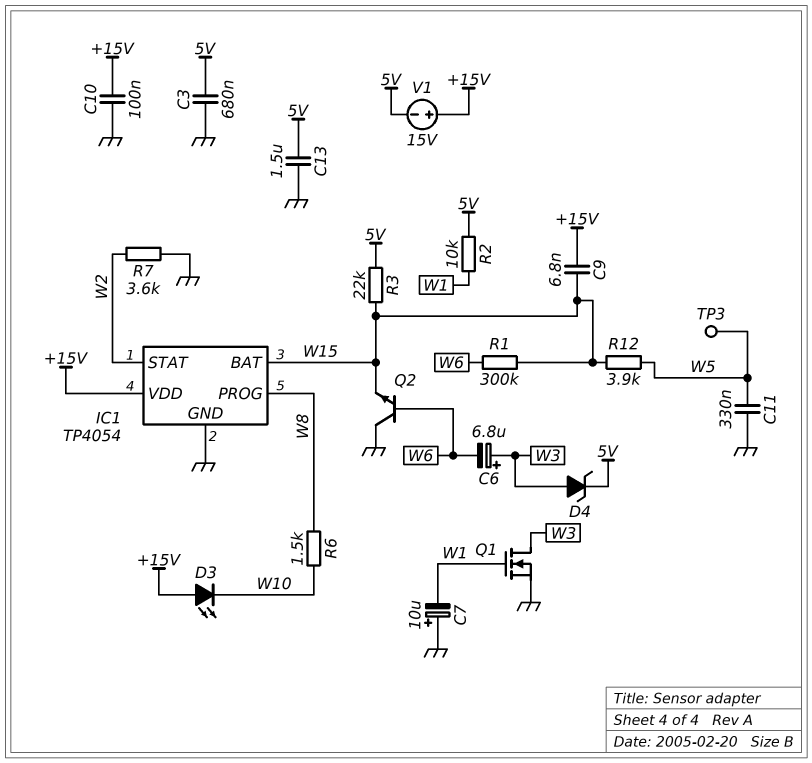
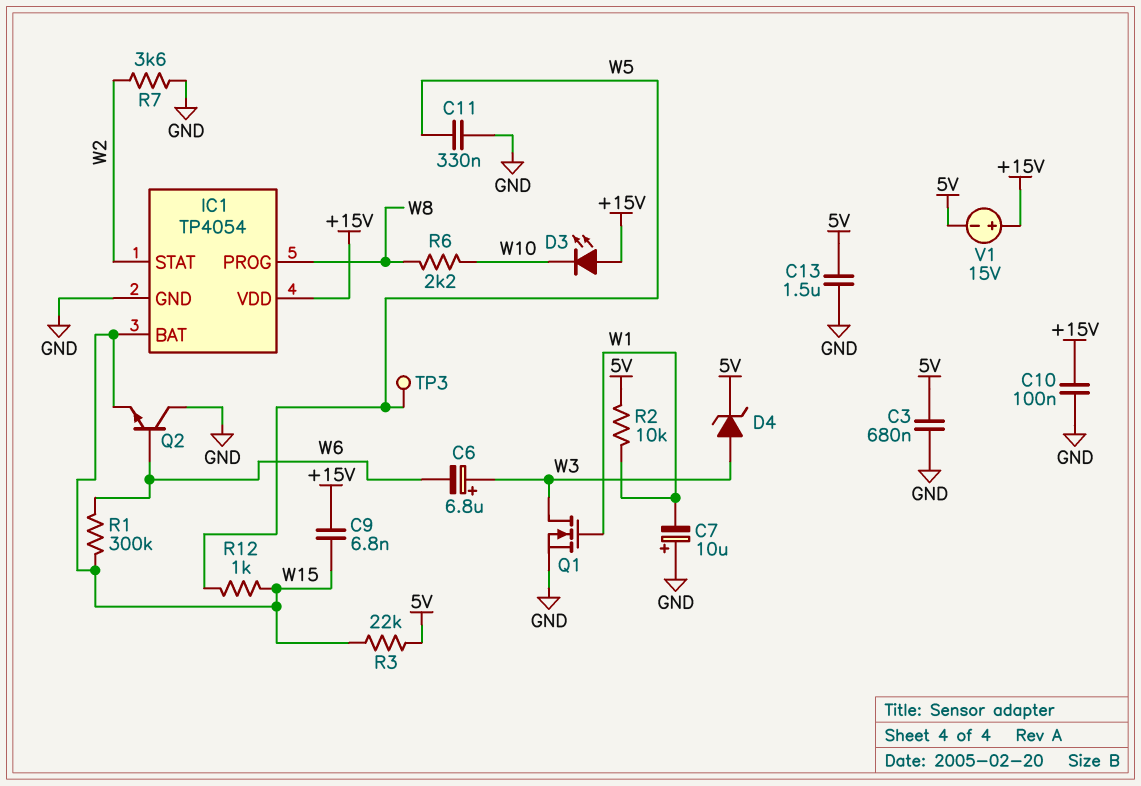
R6: 1.5k (W8, W10) -> 2.2k (W8, W10)
R12: 3.9k (W5, W15) -> 1k (W5, W15)

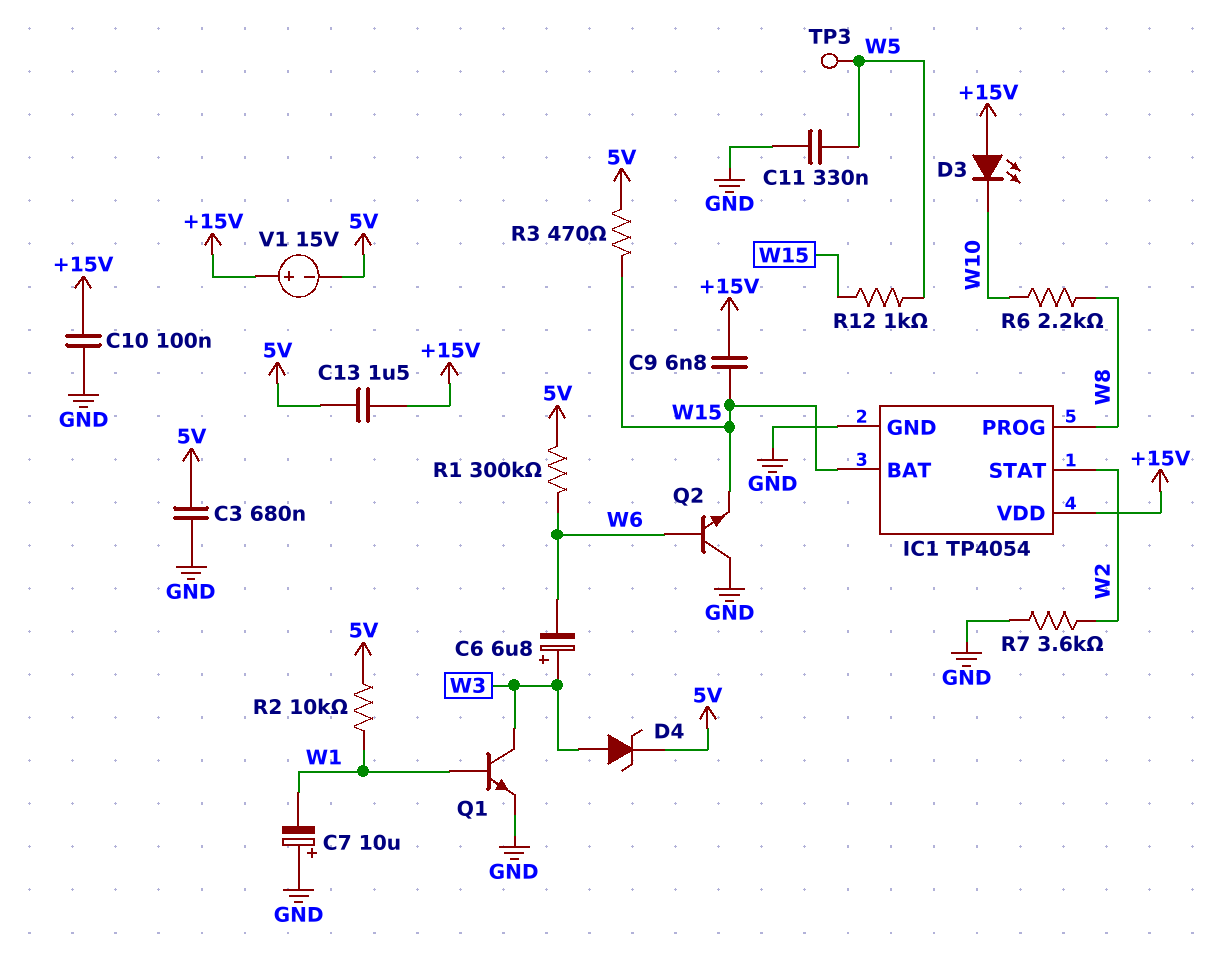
C13: 1.5uF (5V, GND) -> 1.5uF (+15V, 5V)
Q1: NMOS (G W1, D W3, S GND) -> NPN (B W1, C W3, E GND)
R1: 300k (W6, W15) -> 300k (5V, W6)
R3: 22k (5V, W15) -> 470 (5V, W15)

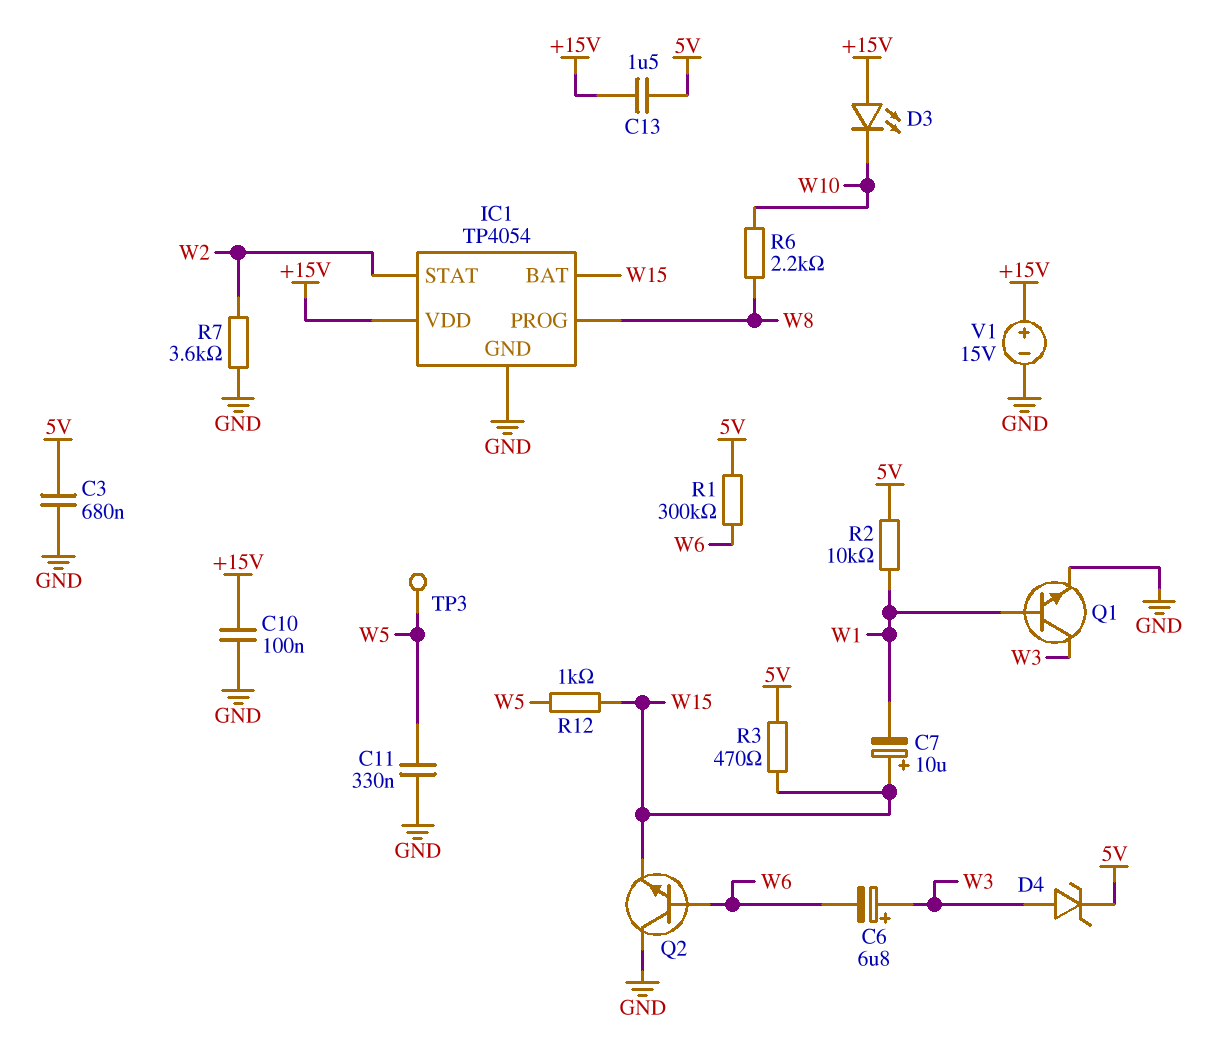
C7: 10uF (plus GND, minus W1) -> 10uF (plus W15, minus W1)
C9: 6.8nF (+15V, W15) -> none
V1: 15V (plus +15V, minus 5V) -> 15V (plus +15V, minus GND)

